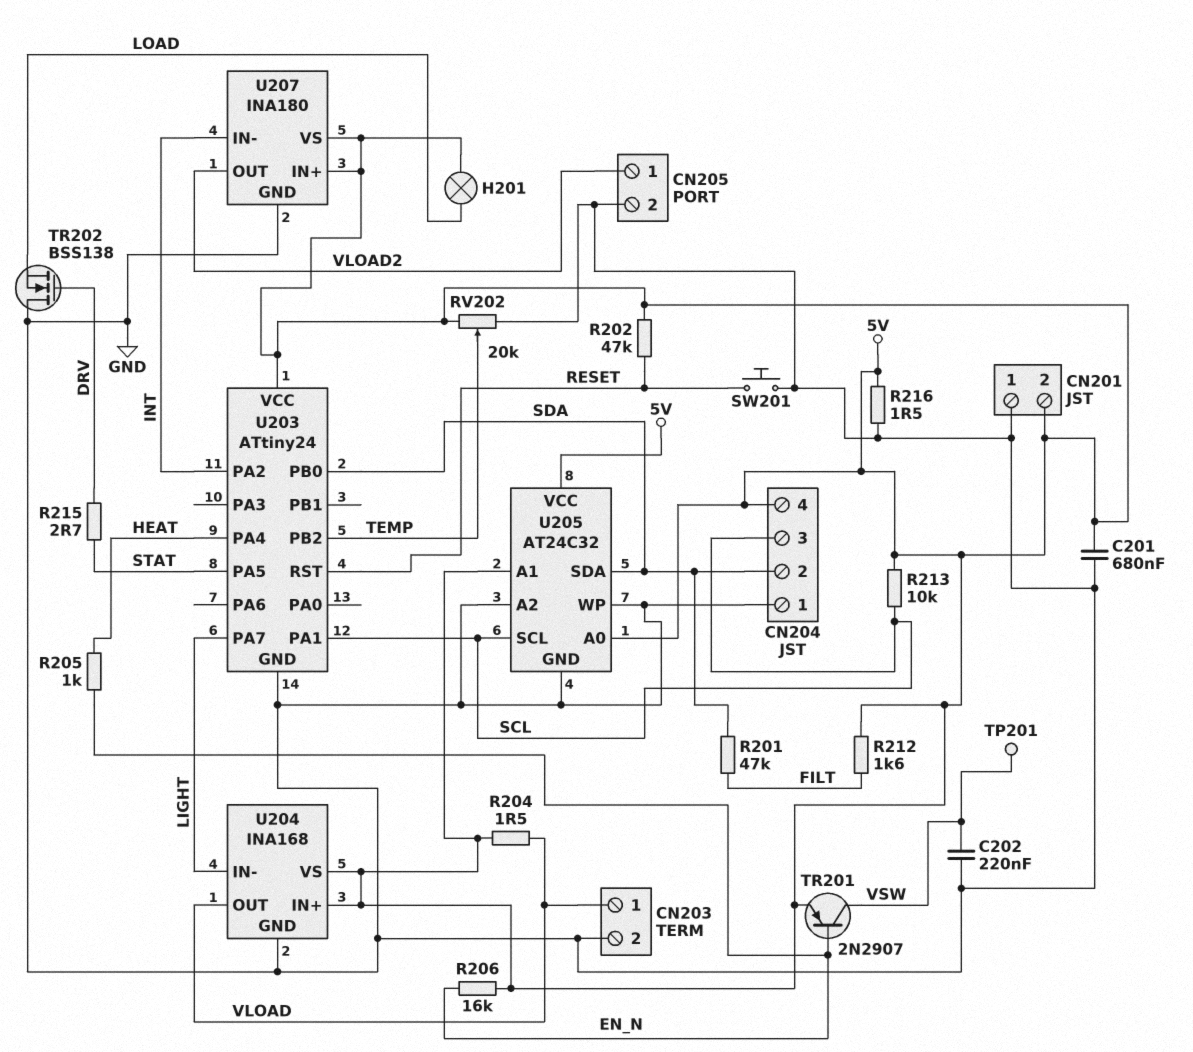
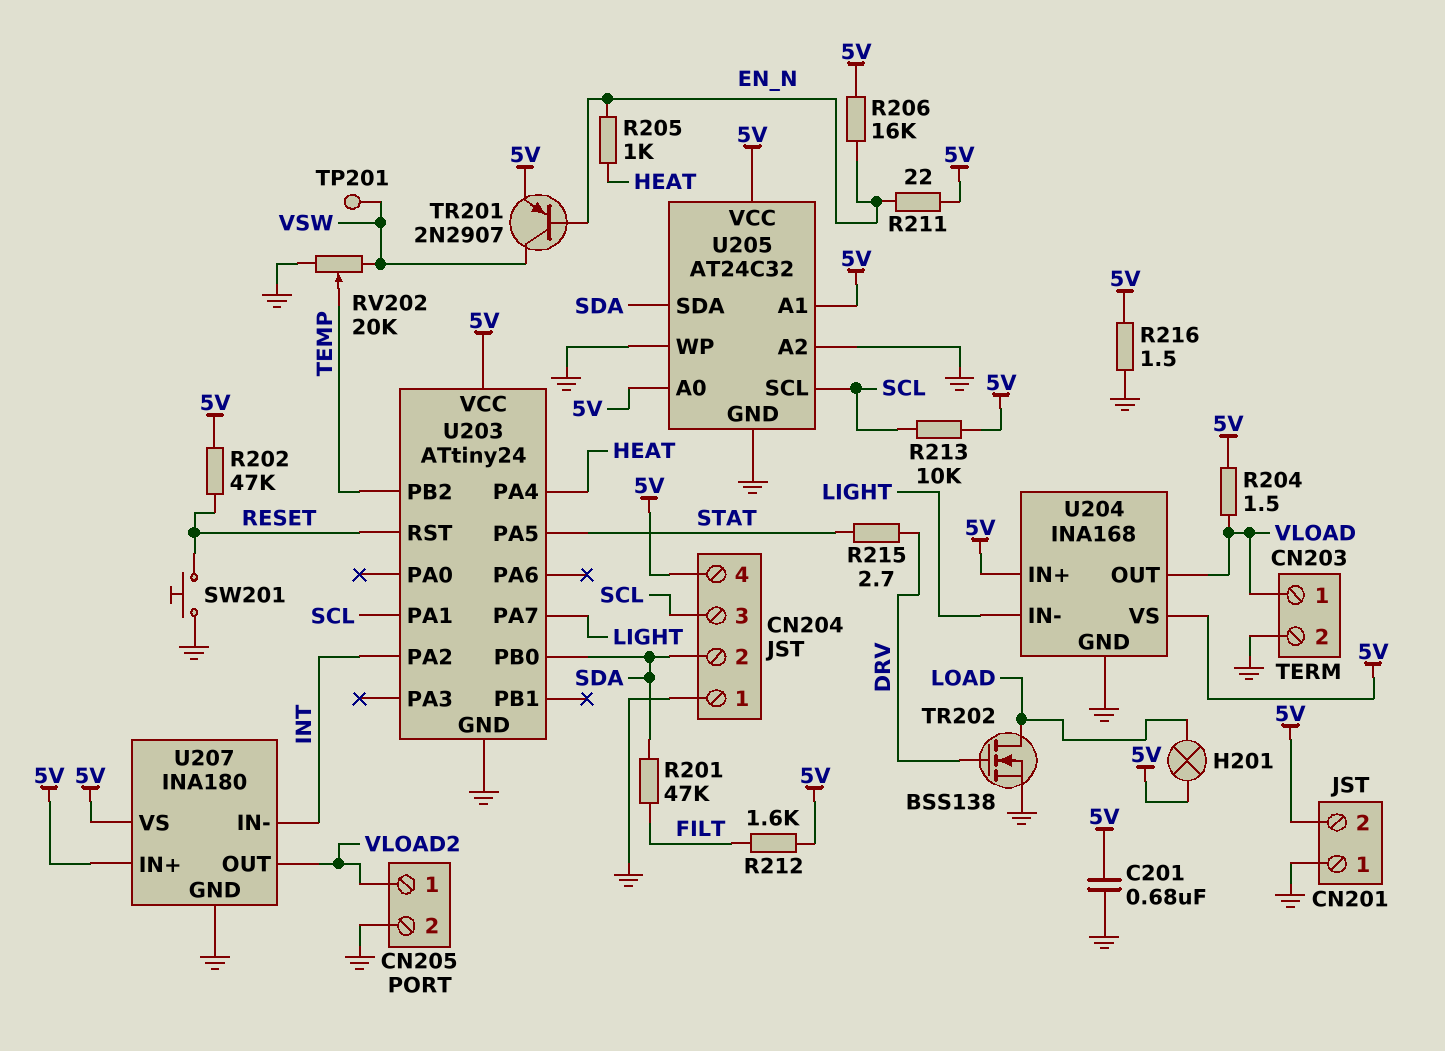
C202: 220nF (GND, VSW) -> none
R211: none -> 22 (5V, EN_N)
RV202: 20k (5V, GND, wiper TEMP) -> 20k (GND, VSW, wiper TEMP)
TR202: NMOS BSS138 (G DRV, D GND, S LOAD) -> NMOS BSS138 (G DRV, D LOAD, S GND)

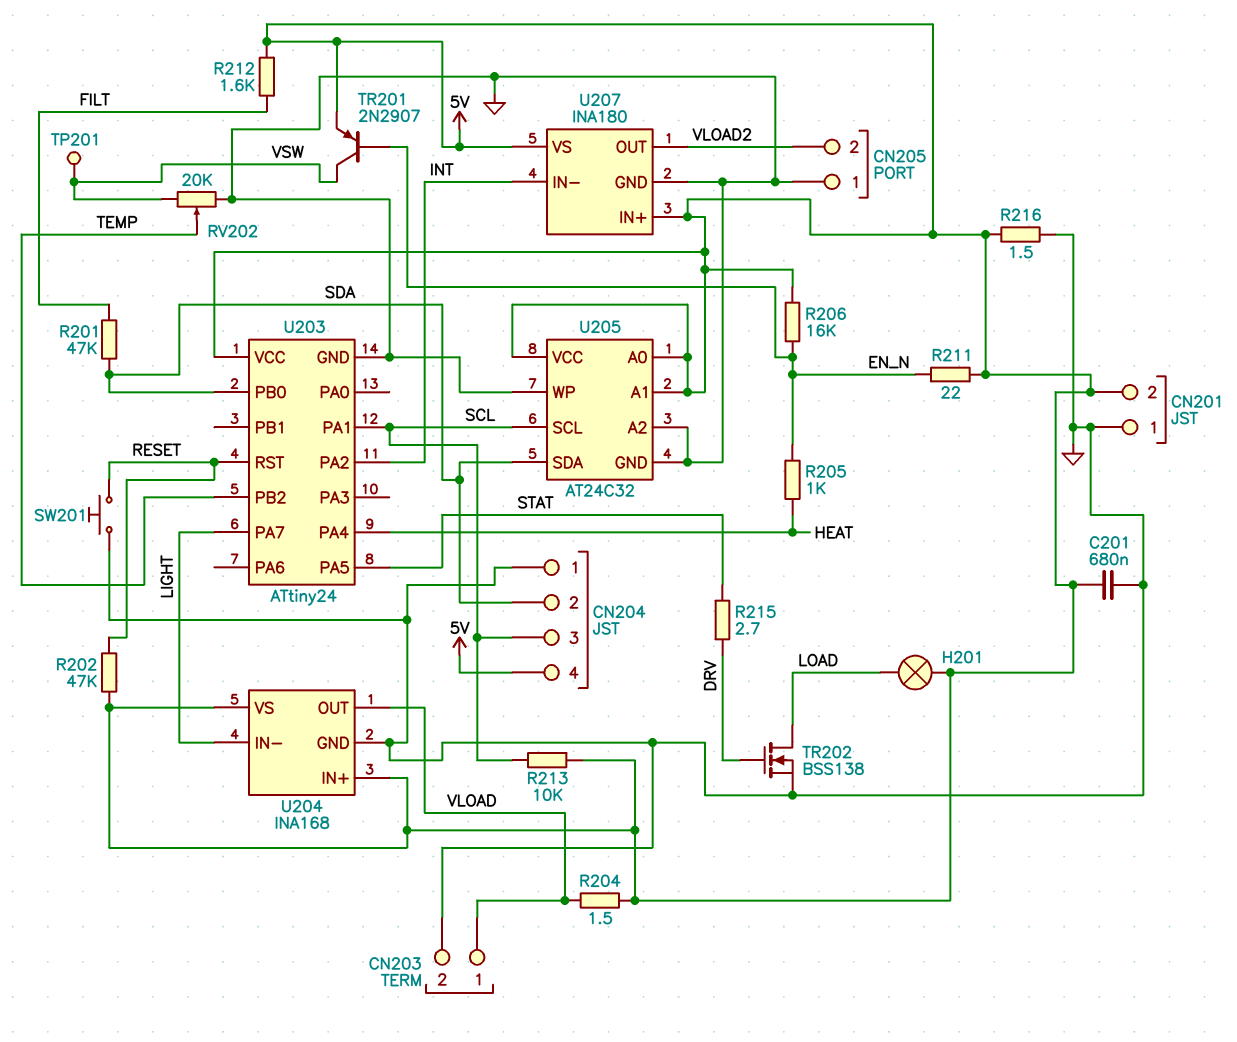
CN205 pin 1: VLOAD2 -> GND
CN205 pin 2: GND -> VLOAD2

